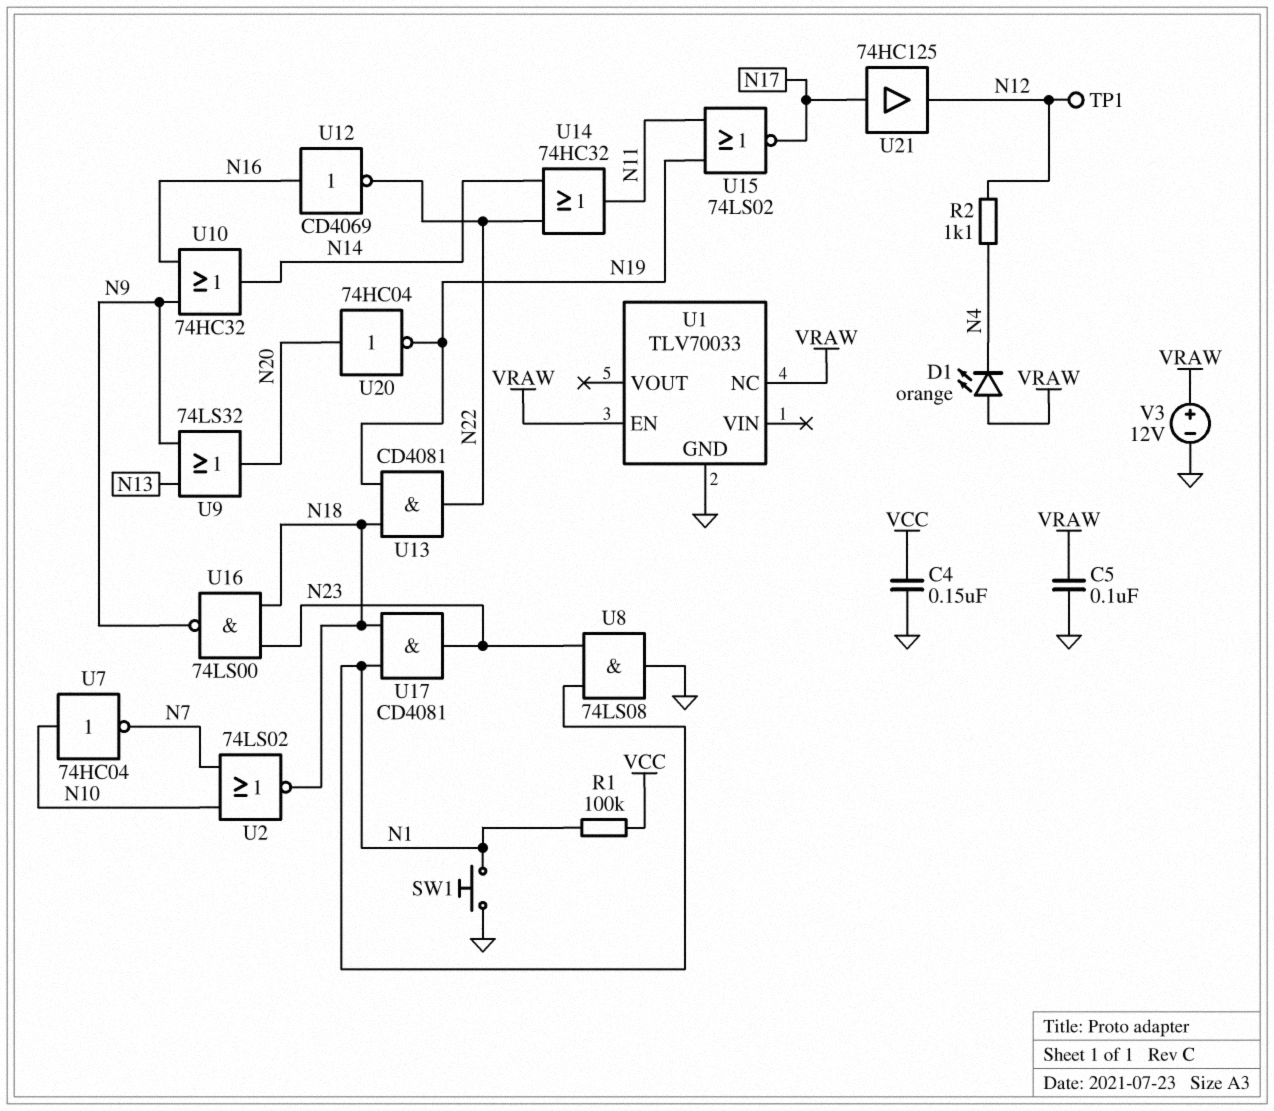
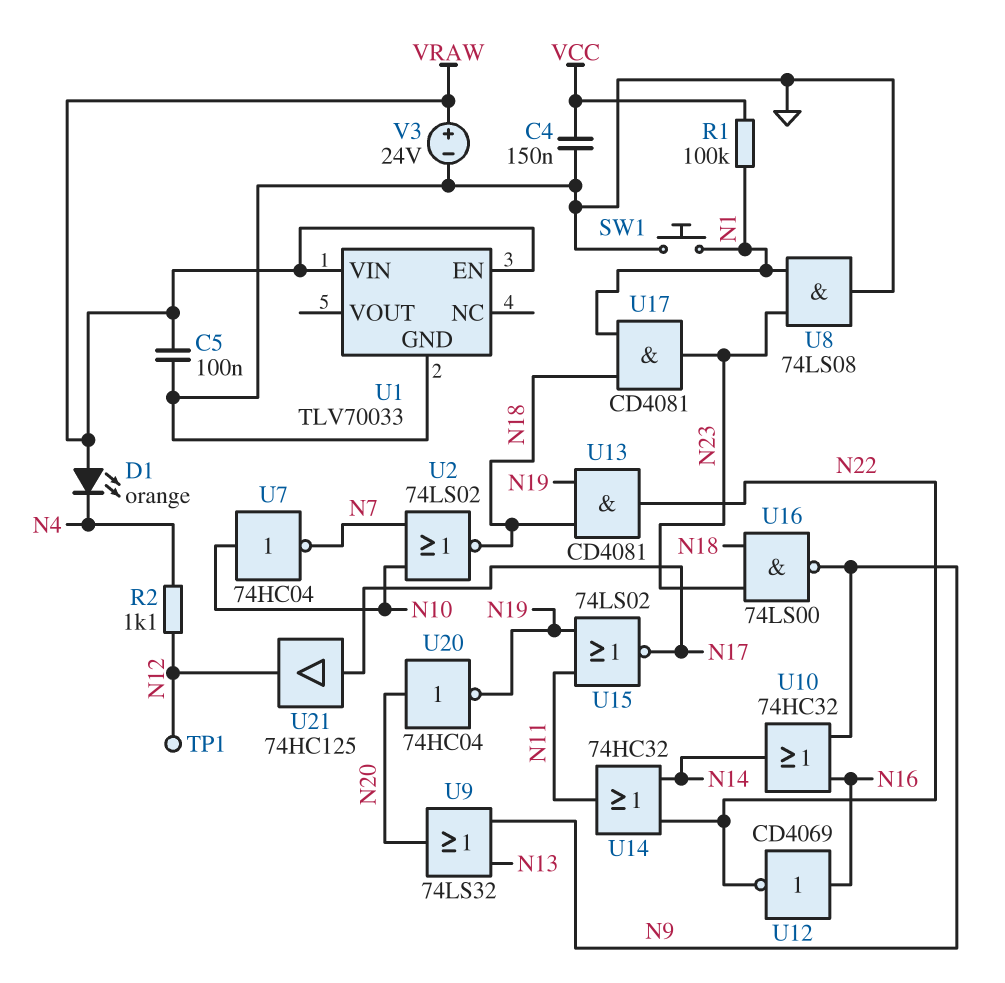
U1 pin NC: VRAW -> none
U1 pin VIN: none -> VRAW
V3: 12V (plus VRAW, minus GND) -> 24V (plus VRAW, minus GND)

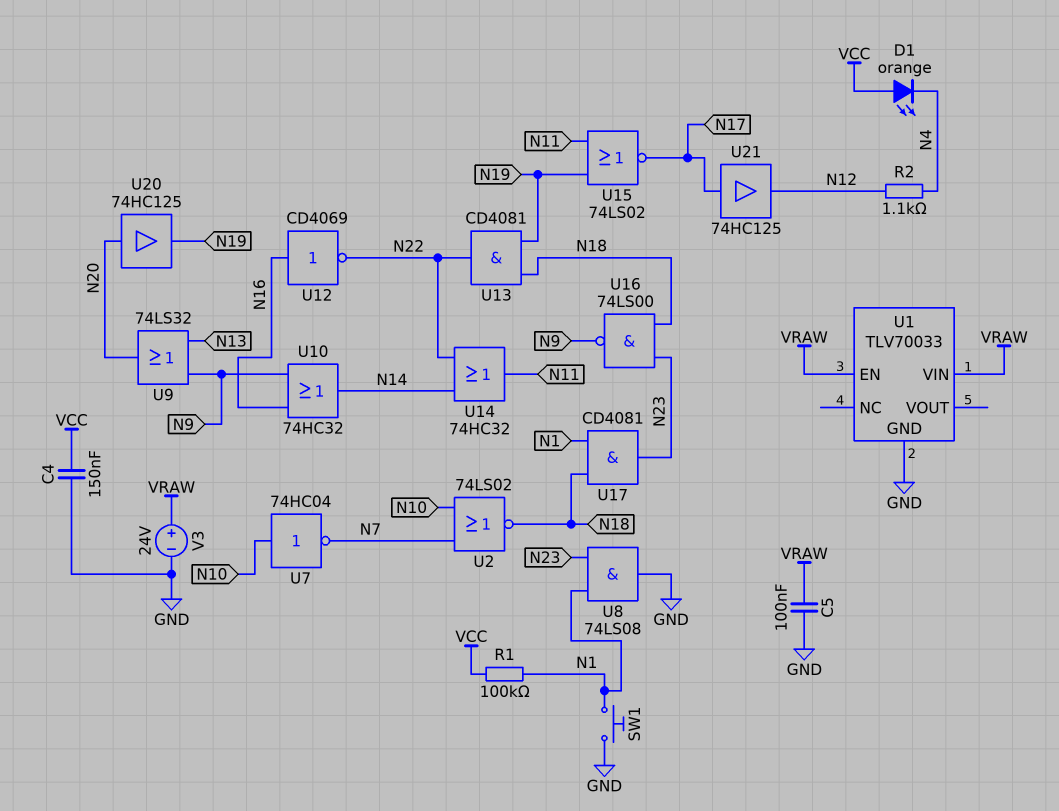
D1: LED orange (A VRAW, K N4) -> LED orange (A VCC, K N4)
TP1: test point (N12) -> none
U20: NOT 74HC04 (in N20, out N19) -> buffer 74HC125 (in N20, out N19)

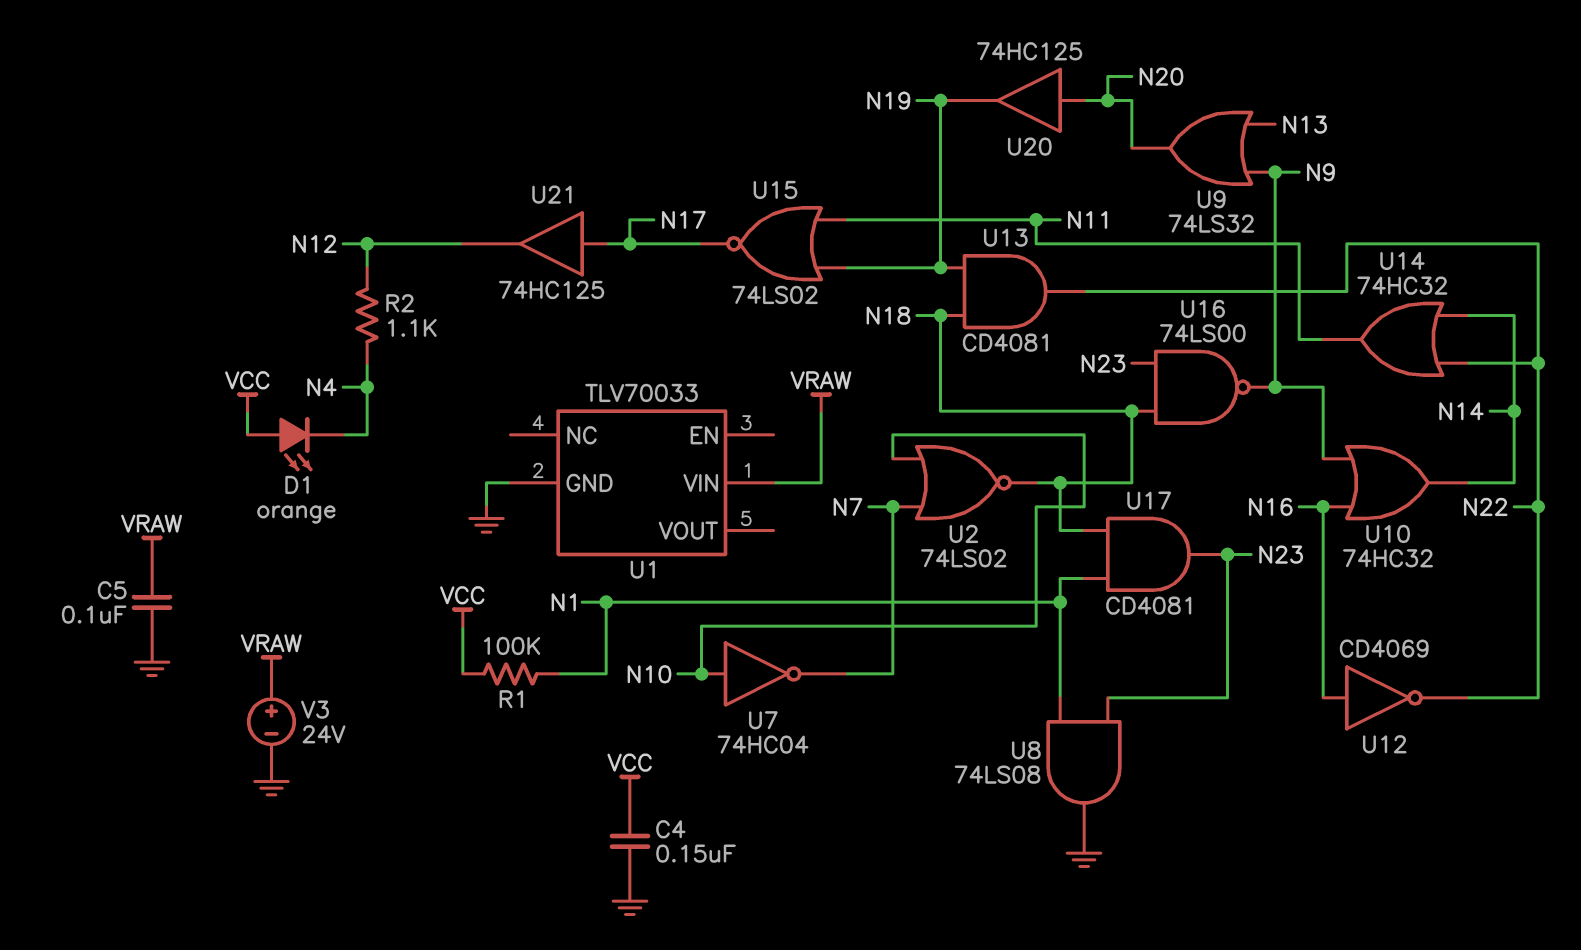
SW1: button (GND, N1) -> none
U1 pin EN: VRAW -> none

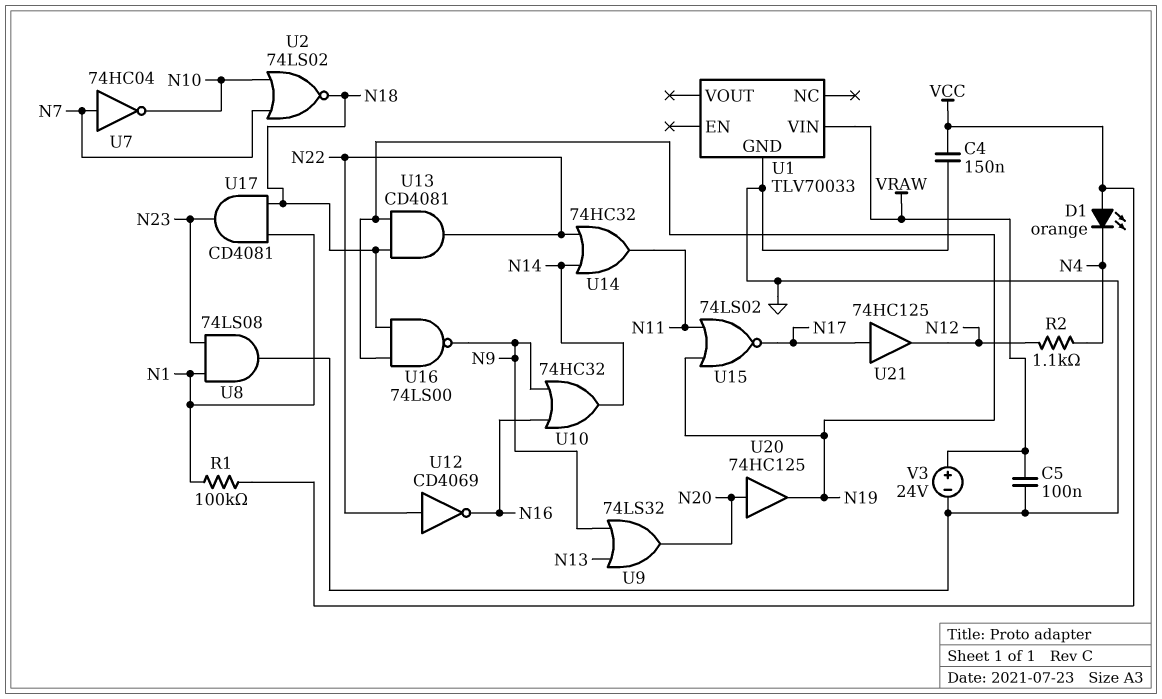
U7: NOT 74HC04 (in N10, out N7) -> NOT 74HC04 (in N7, out N10)
U12: NOT CD4069 (in N16, out N22) -> NOT CD4069 (in N22, out N16)
U16: NAND 74LS00 (in N18, in N23, out N9) -> NAND 74LS00 (in N18, in N19, out N9)

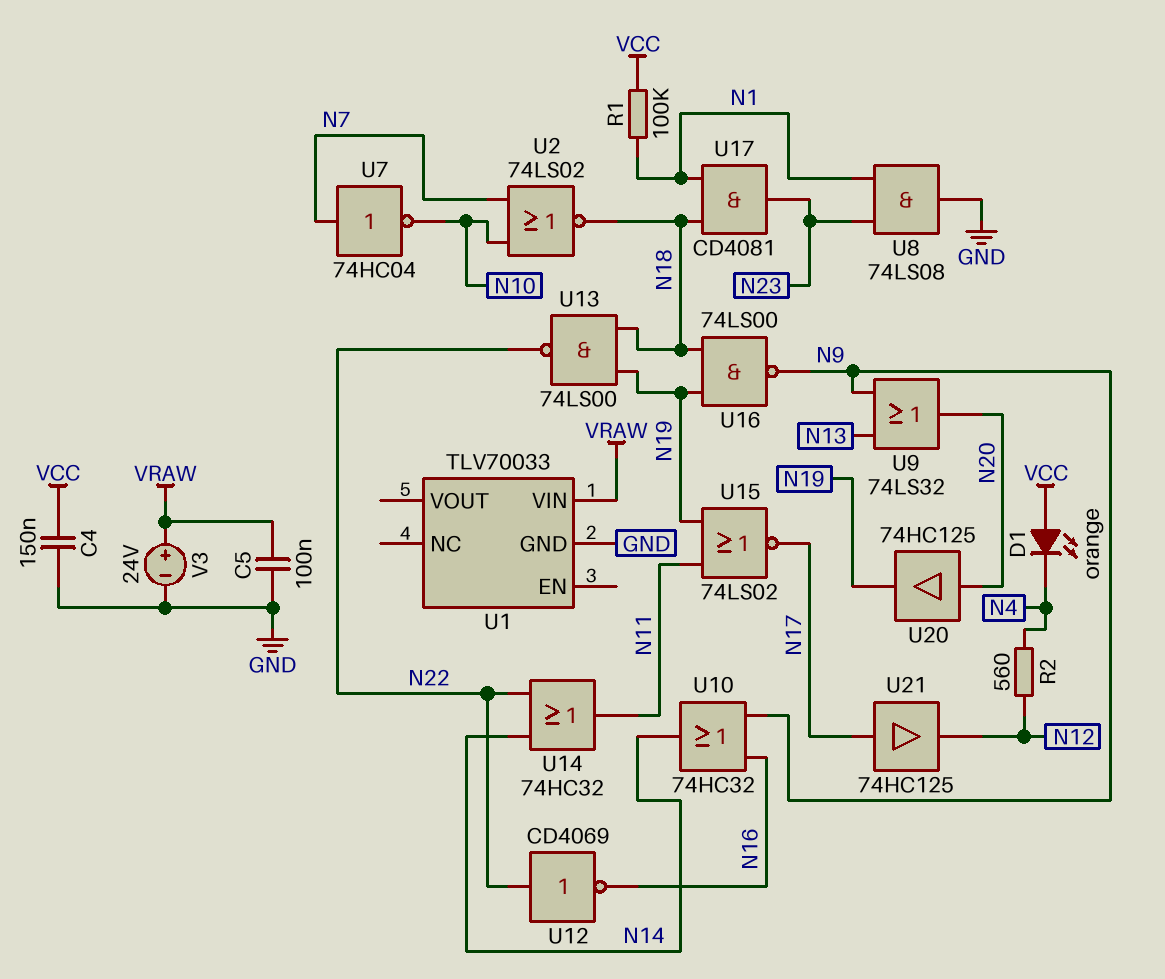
R2: 1.1k (N4, N12) -> 560 (N4, N12)
U13: AND CD4081 (in N18, in N19, out N22) -> NAND 74LS00 (in N18, in N19, out N22)

